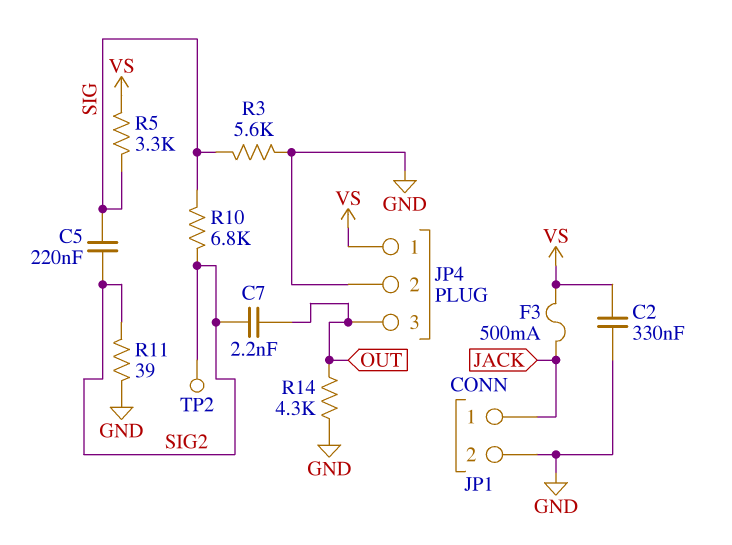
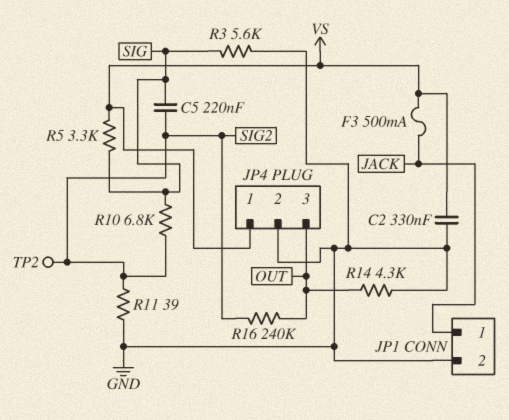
C7: 2.2nF (OUT, SIG2) -> none
R16: none -> 240k (OUT, SIG2)

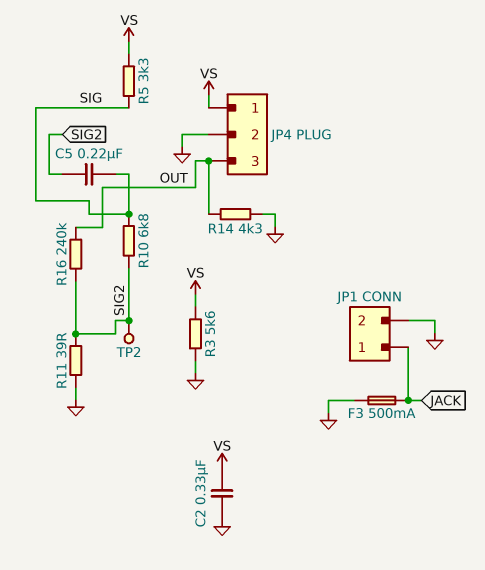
F3: 500mA (JACK, VS) -> 500mA (GND, JACK)
R3: 5.6k (GND, SIG) -> 5.6k (GND, VS)

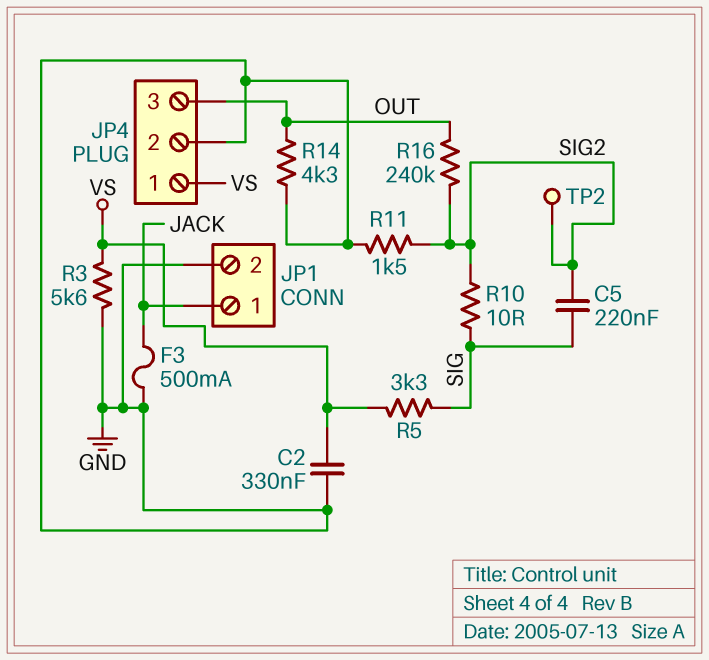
R10: 6.8k (SIG, SIG2) -> 10 (SIG, SIG2)
R11: 39 (GND, SIG2) -> 1.5k (GND, SIG2)

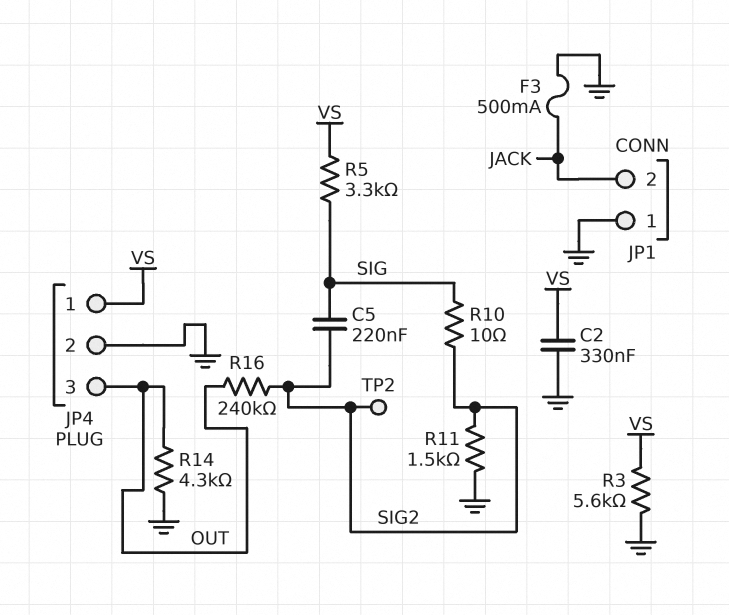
JP1 pin 1: JACK -> GND
JP1 pin 2: GND -> JACK

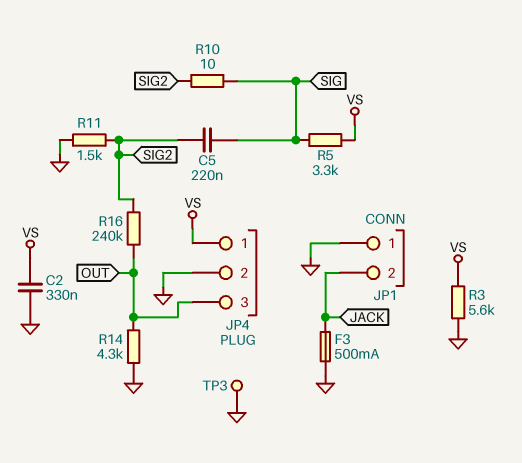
TP2: test point (SIG2) -> none
TP3: none -> test point (GND)

